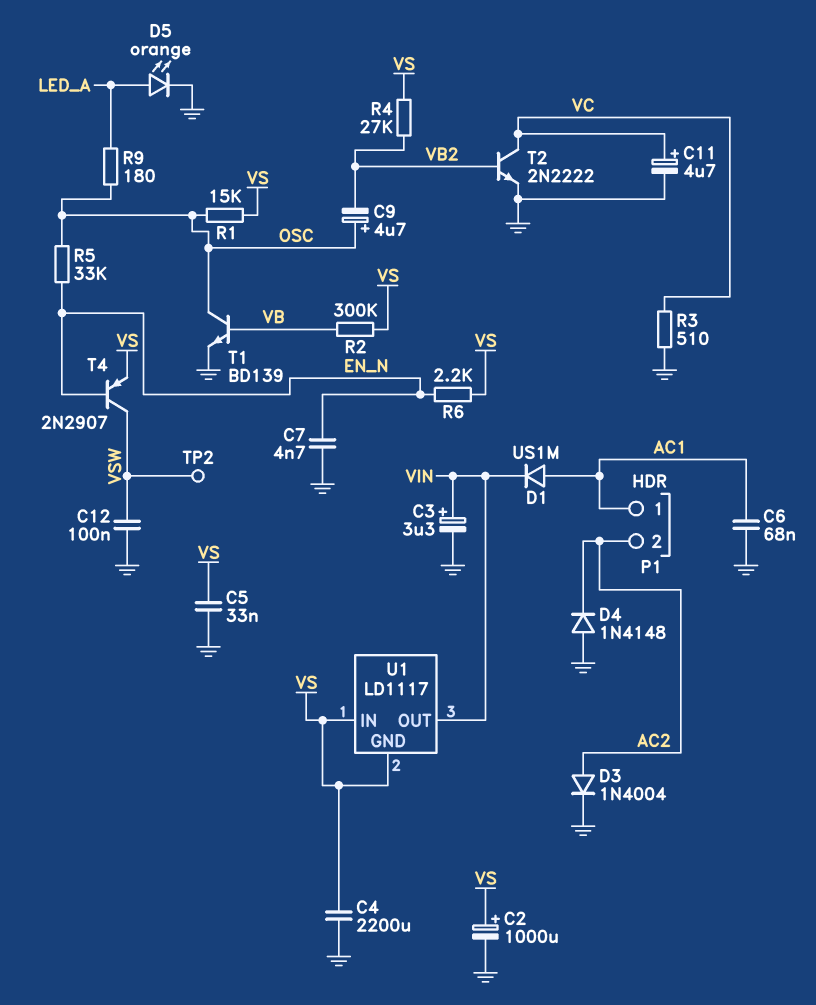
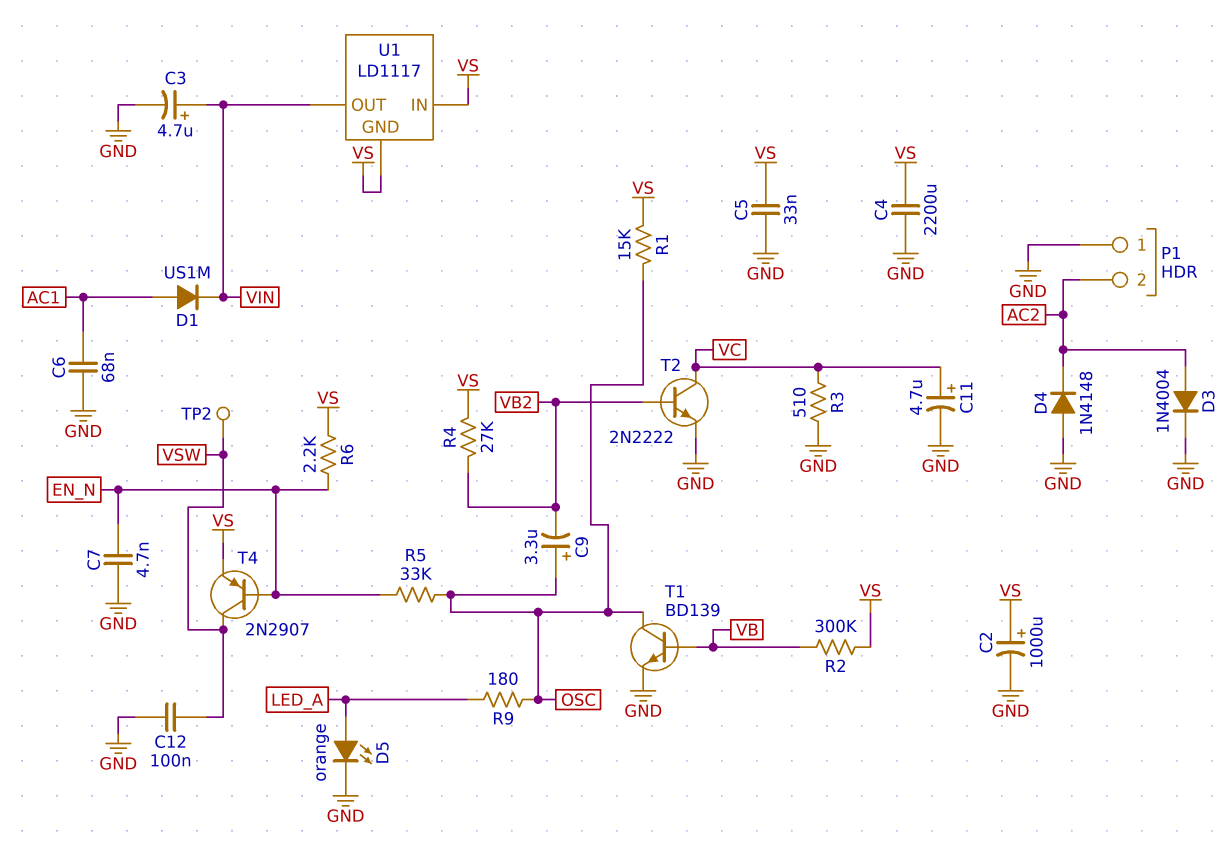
C3: 3.3uF (plus VIN, minus GND) -> 4.7uF (plus VIN, minus GND)
C9: 4.7uF (plus OSC, minus VB2) -> 3.3uF (plus OSC, minus VB2)
P1 pin 1: AC1 -> GND

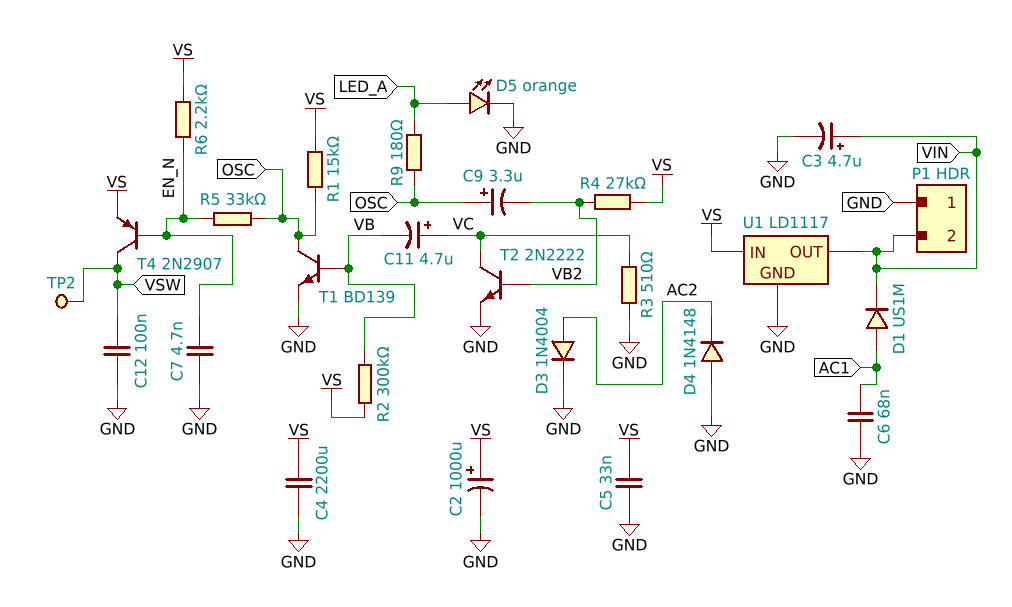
C11: 4.7uF (plus VC, minus GND) -> 4.7uF (plus VC, minus VB)
P1 pin 2: AC2 -> VIN
U1 pin GND: VS -> GND

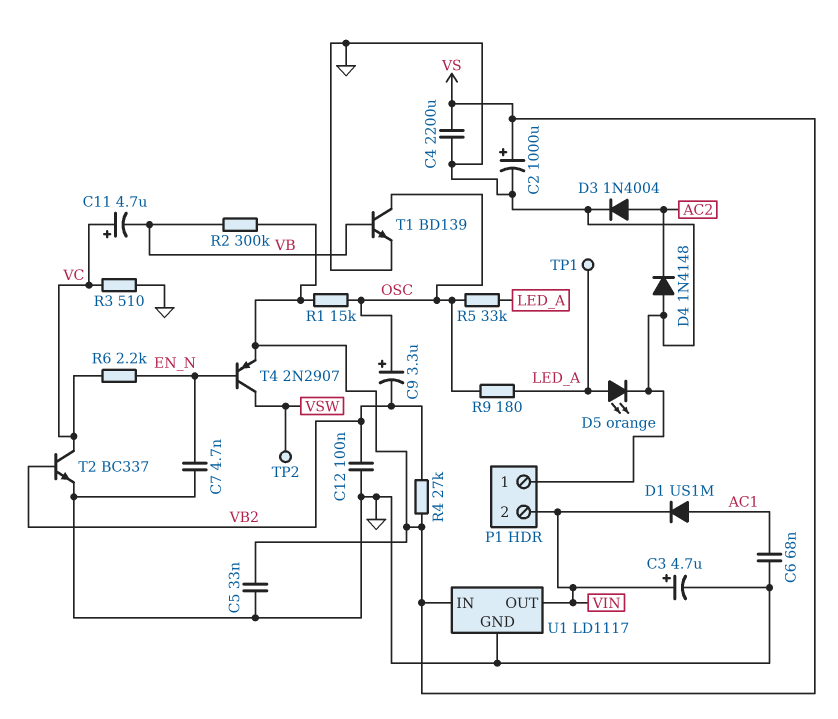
C12: 100nF (GND, VSW) -> 100nF (GND, VB2)
R5: 33k (EN_N, OSC) -> 33k (LED_A, OSC)
R6: 2.2k (EN_N, VS) -> 2.2k (EN_N, VC)
T2: NPN 2N2222 (B VB2, C VC, E GND) -> NPN BC337 (B VB2, C VC, E GND)
TP1: none -> test point (LED_A)

